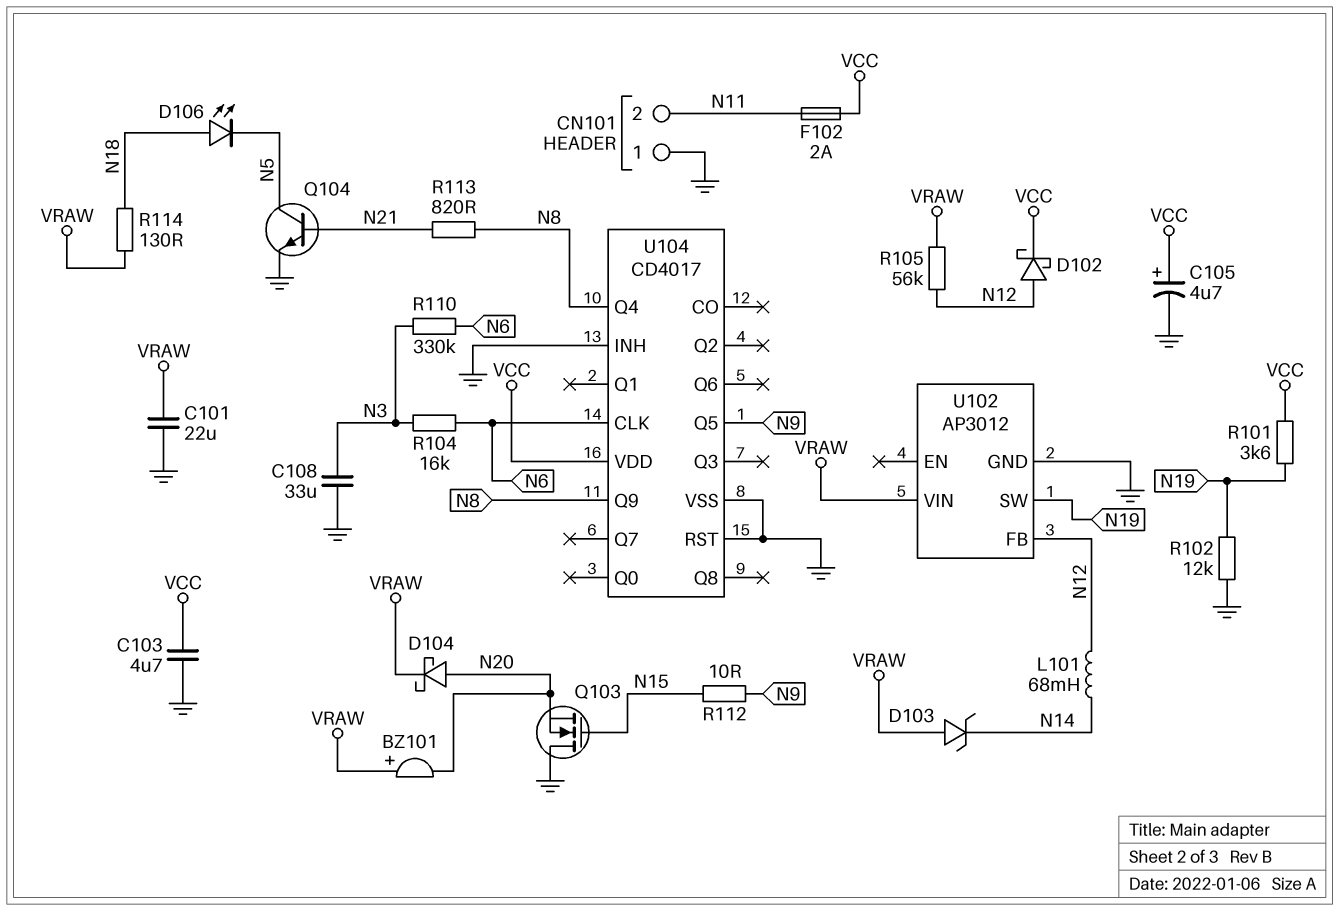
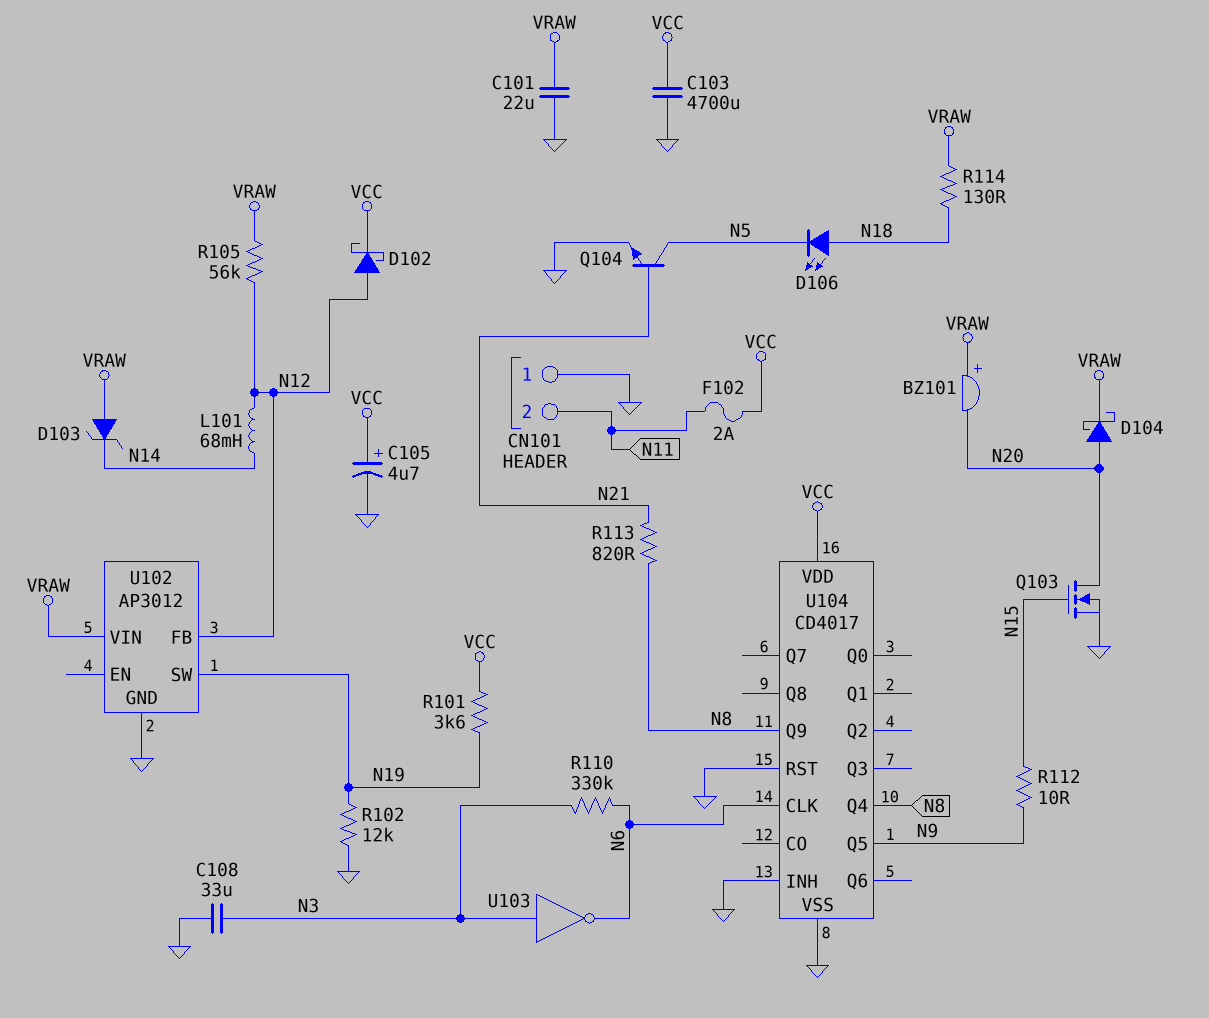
C103: 4.7uF (GND, VCC) -> 4700uF (GND, VCC)
Q103: NMOS (G N15, D GND, S N20) -> NMOS (G N15, D N20, S GND)
R104: 16k (N3, N6) -> none
U103: none -> NOT (in N3, out N6)

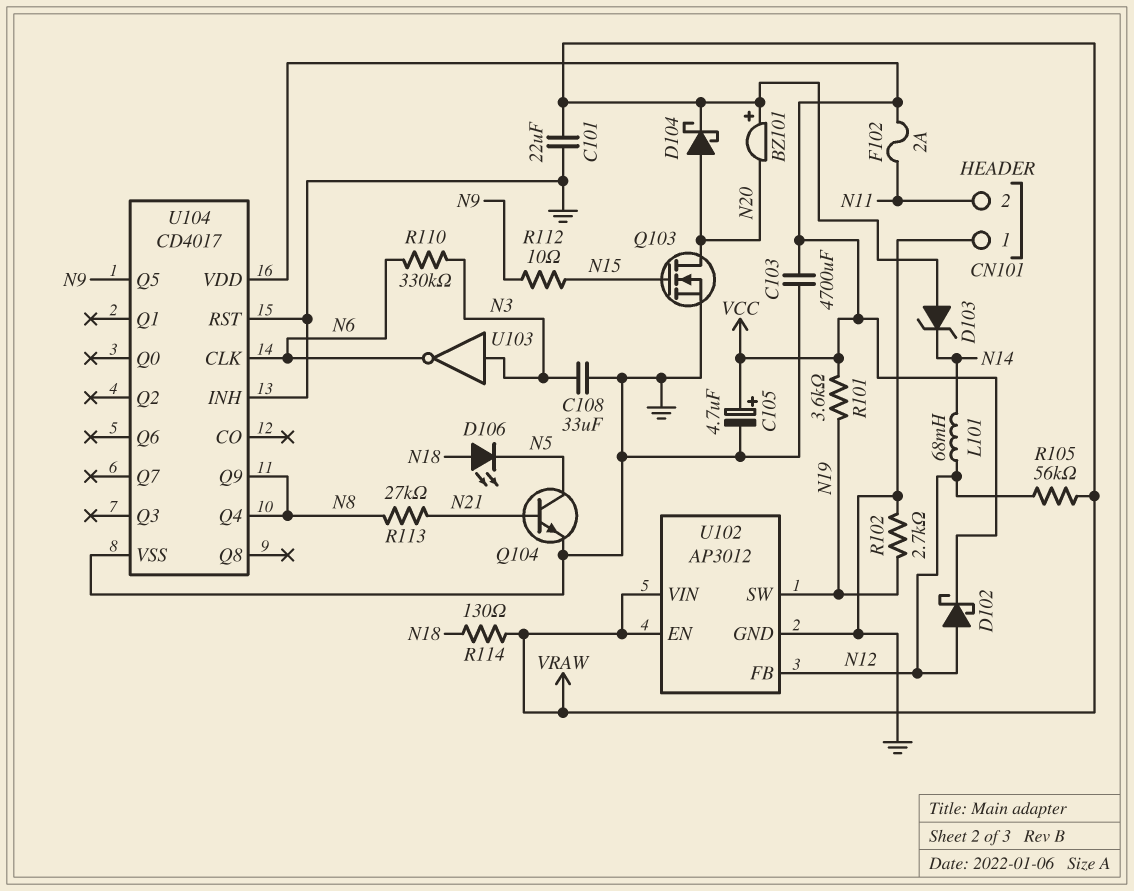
R102: 12k (GND, N19) -> 2.7k (GND, N19)
R113: 820 (N8, N21) -> 27k (N8, N21)
U102 pin EN: none -> VRAW

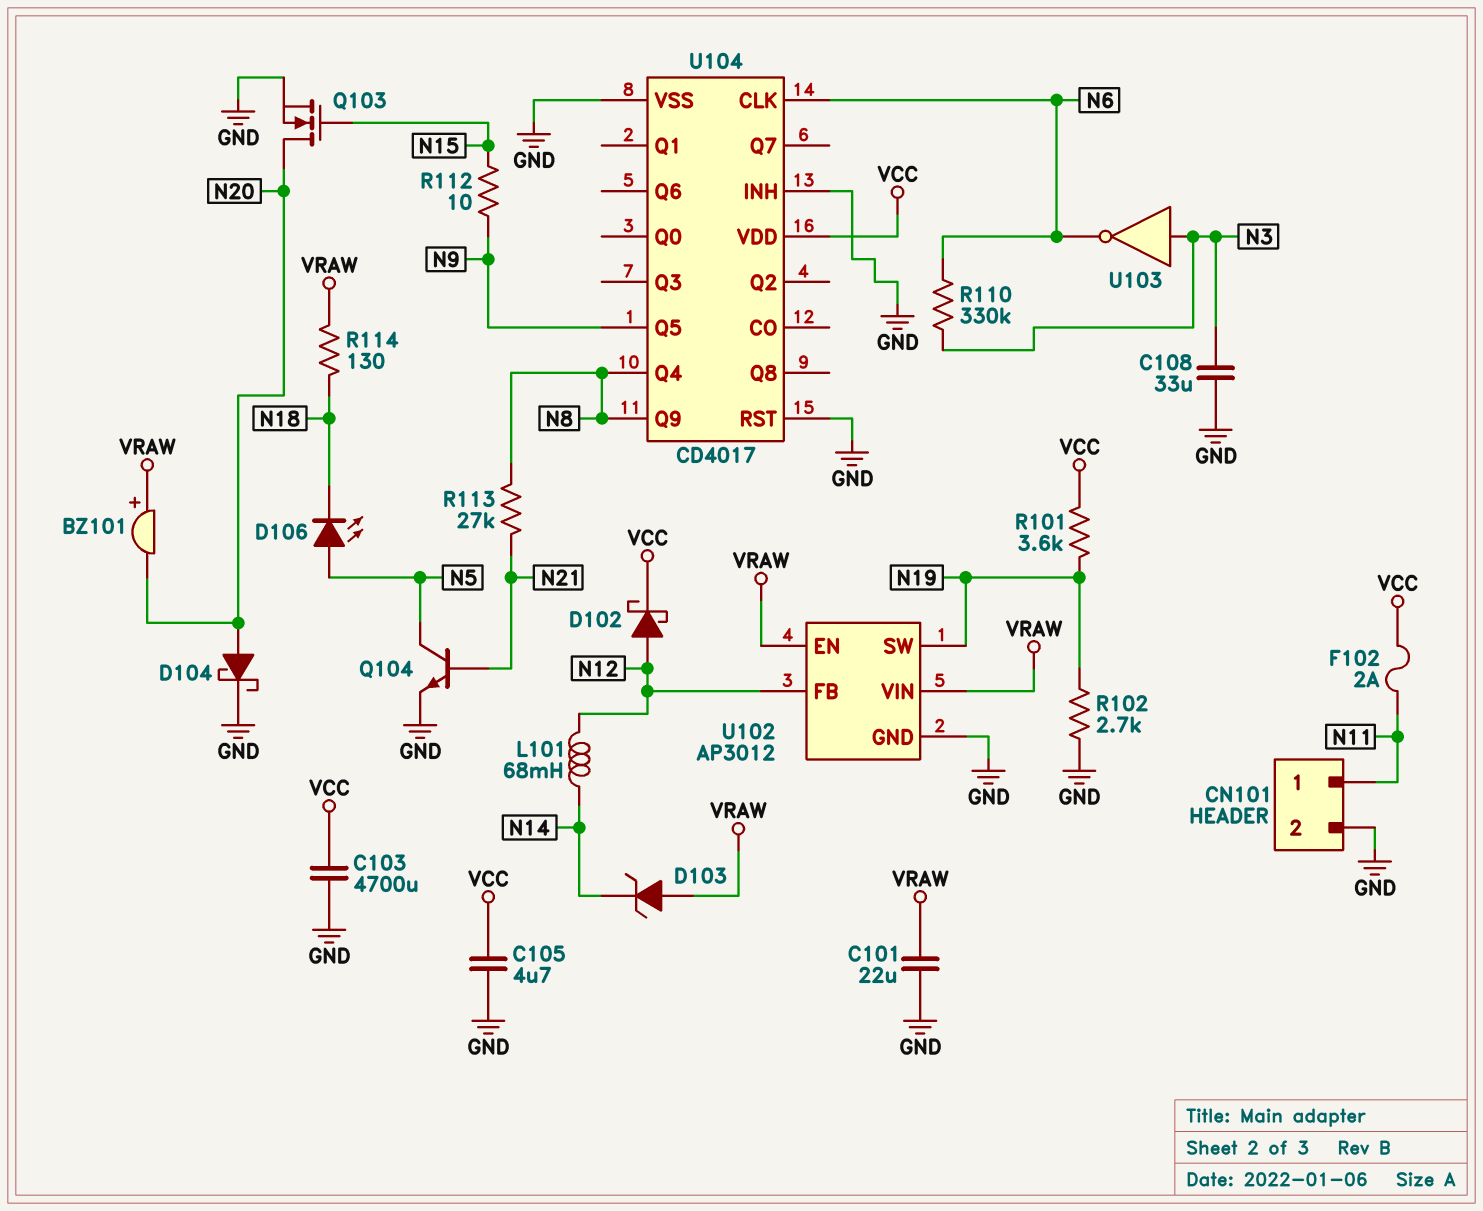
C105: 4.7uF (plus VCC, minus GND) -> 4.7uF (GND, VCC)
CN101 pin 1: GND -> N11
CN101 pin 2: N11 -> GND
D104: schottky (A N20, K VRAW) -> schottky (A N20, K GND)
D106: LED (A N18, K N5) -> LED (A N5, K N18)
R105: 56k (N12, VRAW) -> none

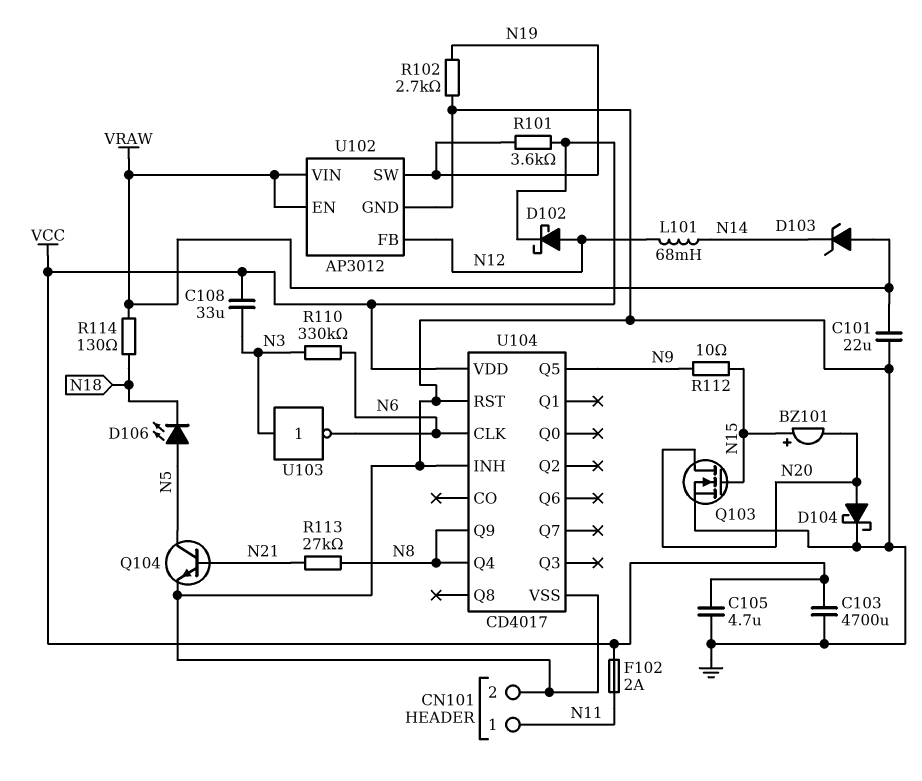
BZ101: buzzer (plus VRAW, minus N20) -> buzzer (plus N15, minus N20)
C108: 33uF (GND, N3) -> 33uF (N3, VCC)

